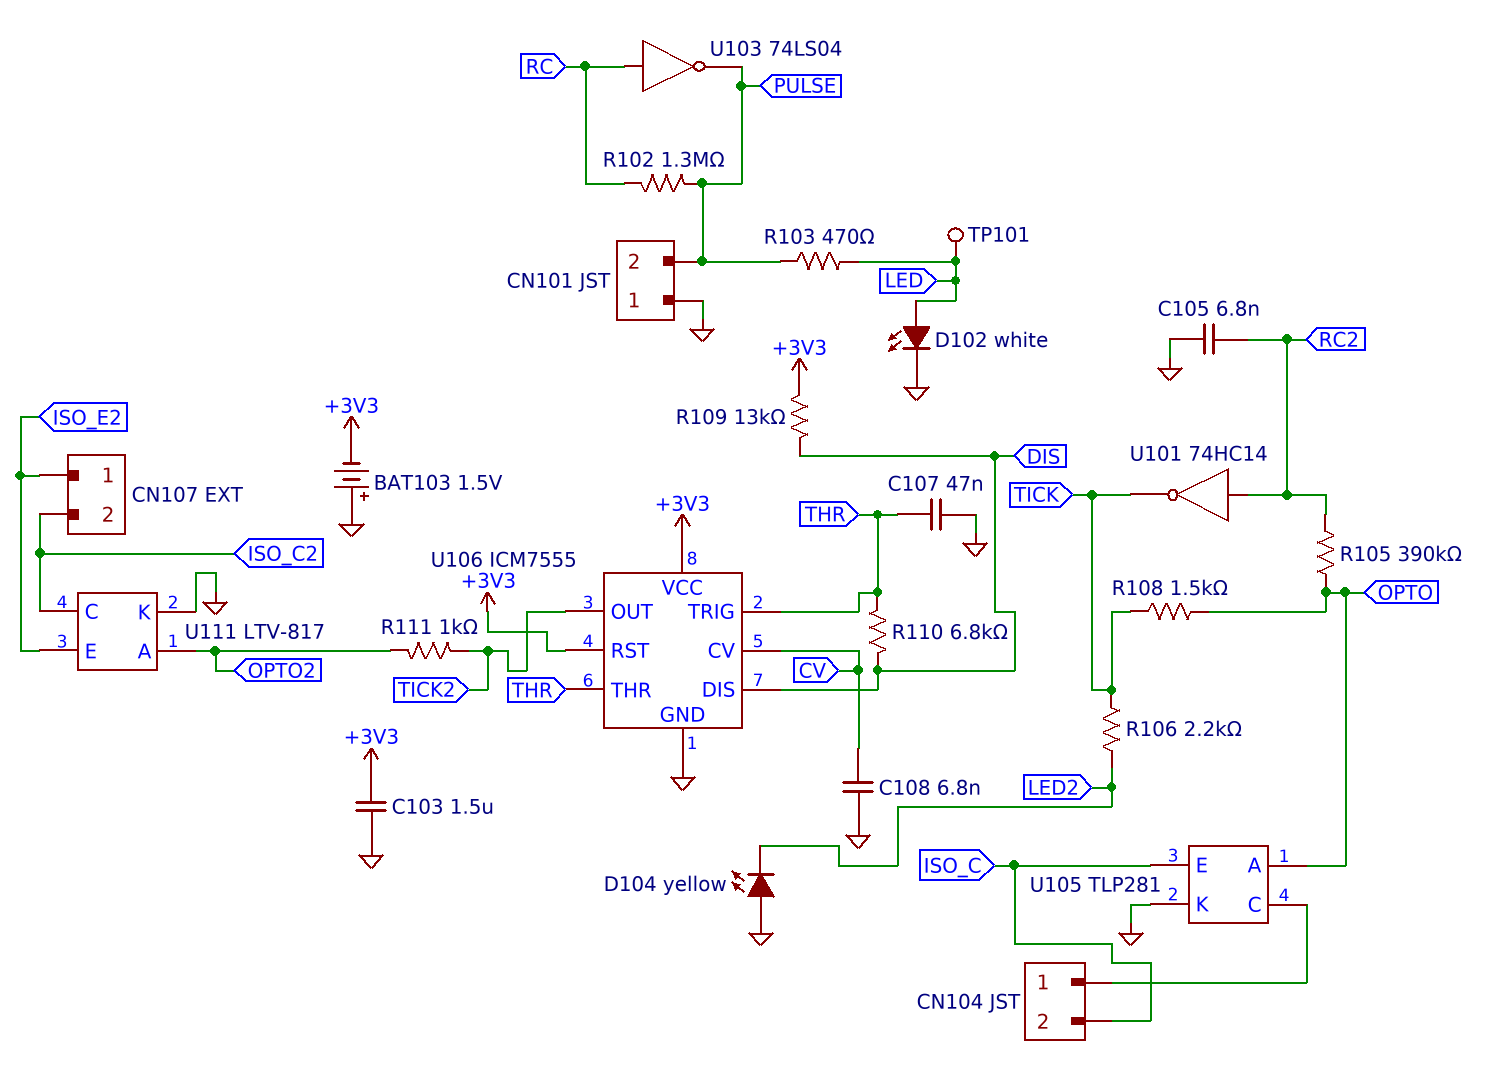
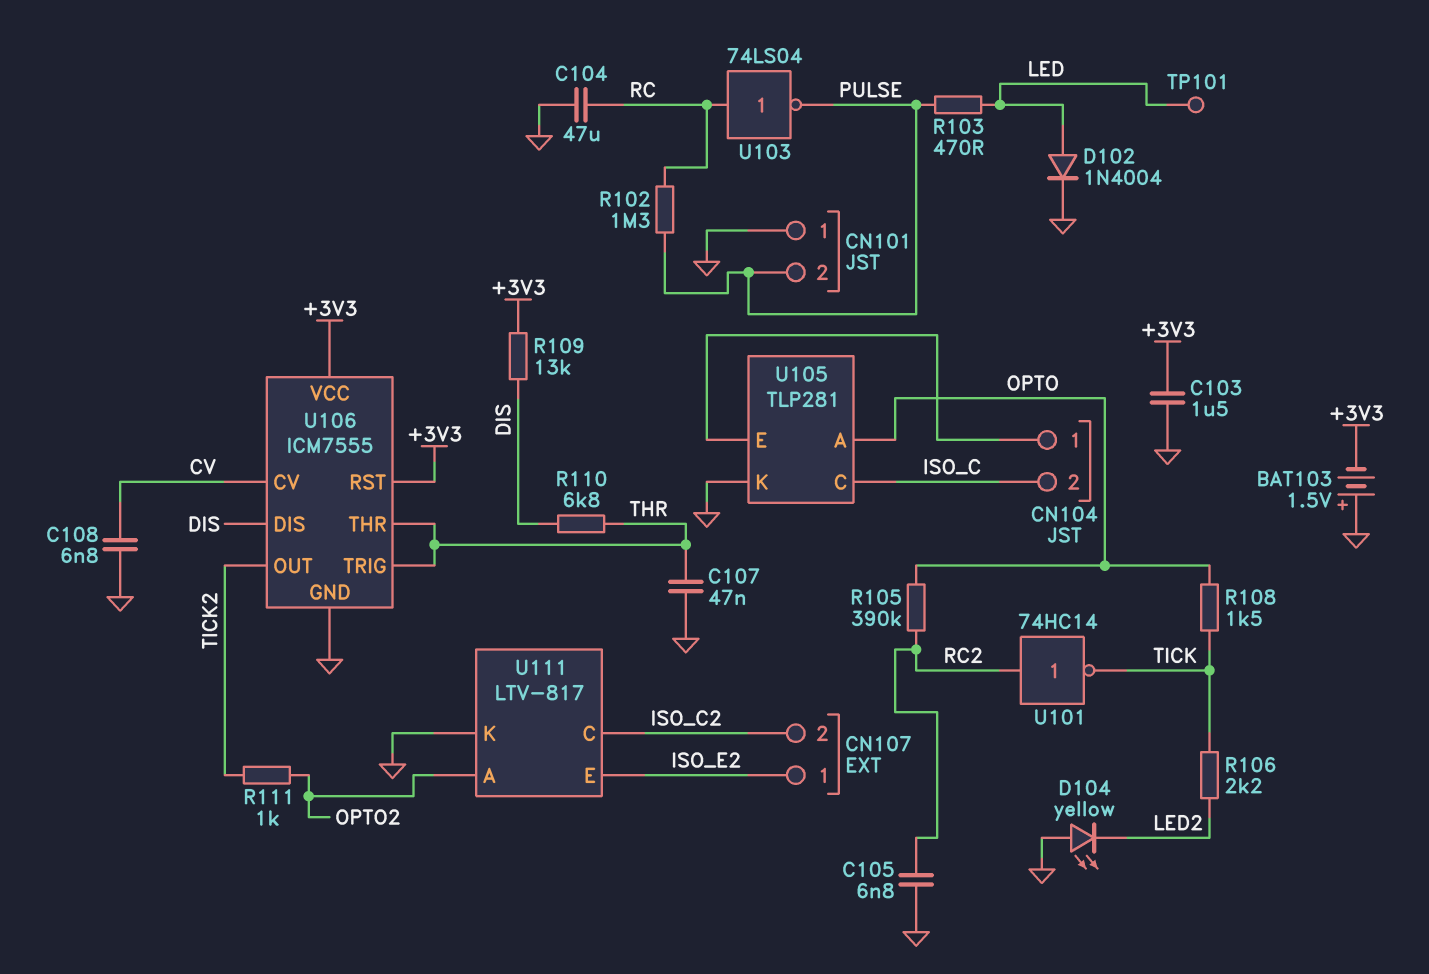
C104: none -> 47uF (GND, RC)
D102: LED white (A LED, K GND) -> diode 1N4004 (A LED, K GND)
U105 pin C: CN104/1 -> ISO_C
U105 pin E: ISO_C -> CN104/1

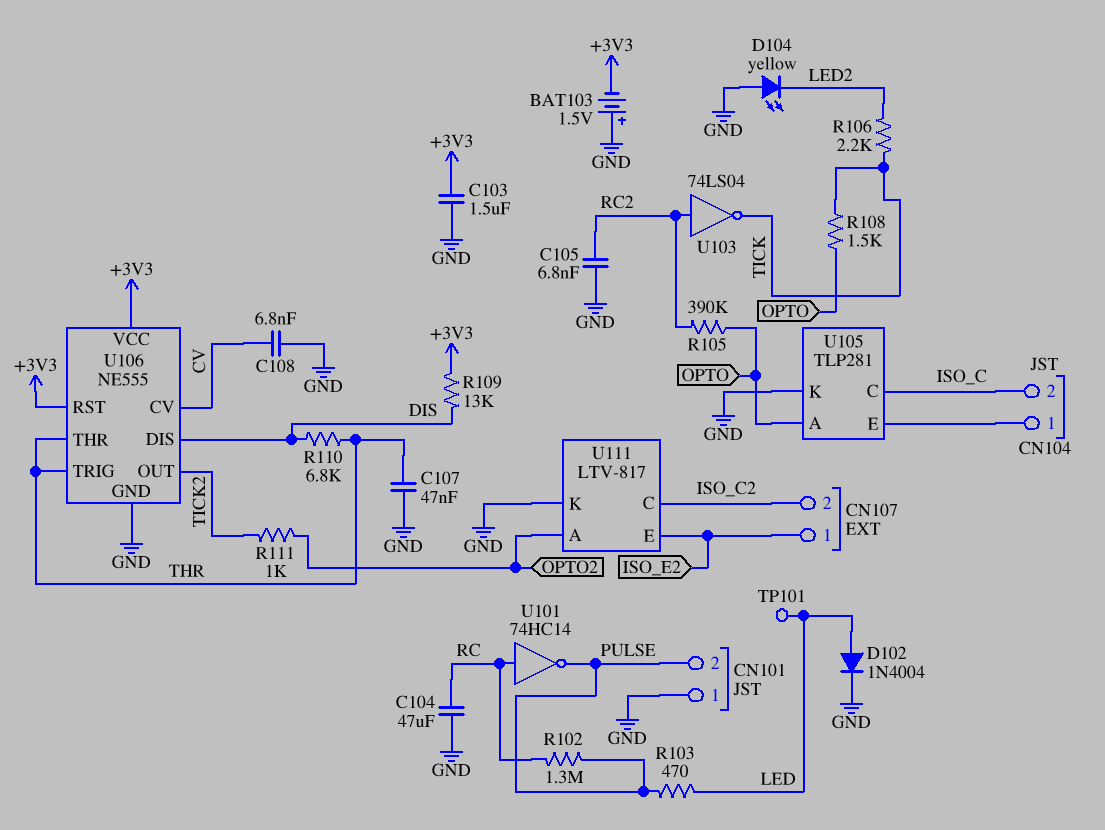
U101: NOT 74HC14 (in RC2, out TICK) -> NOT 74HC14 (in RC, out PULSE)
U103: NOT 74LS04 (in RC, out PULSE) -> NOT 74LS04 (in RC2, out TICK)
U106: ICM7555 -> NE555

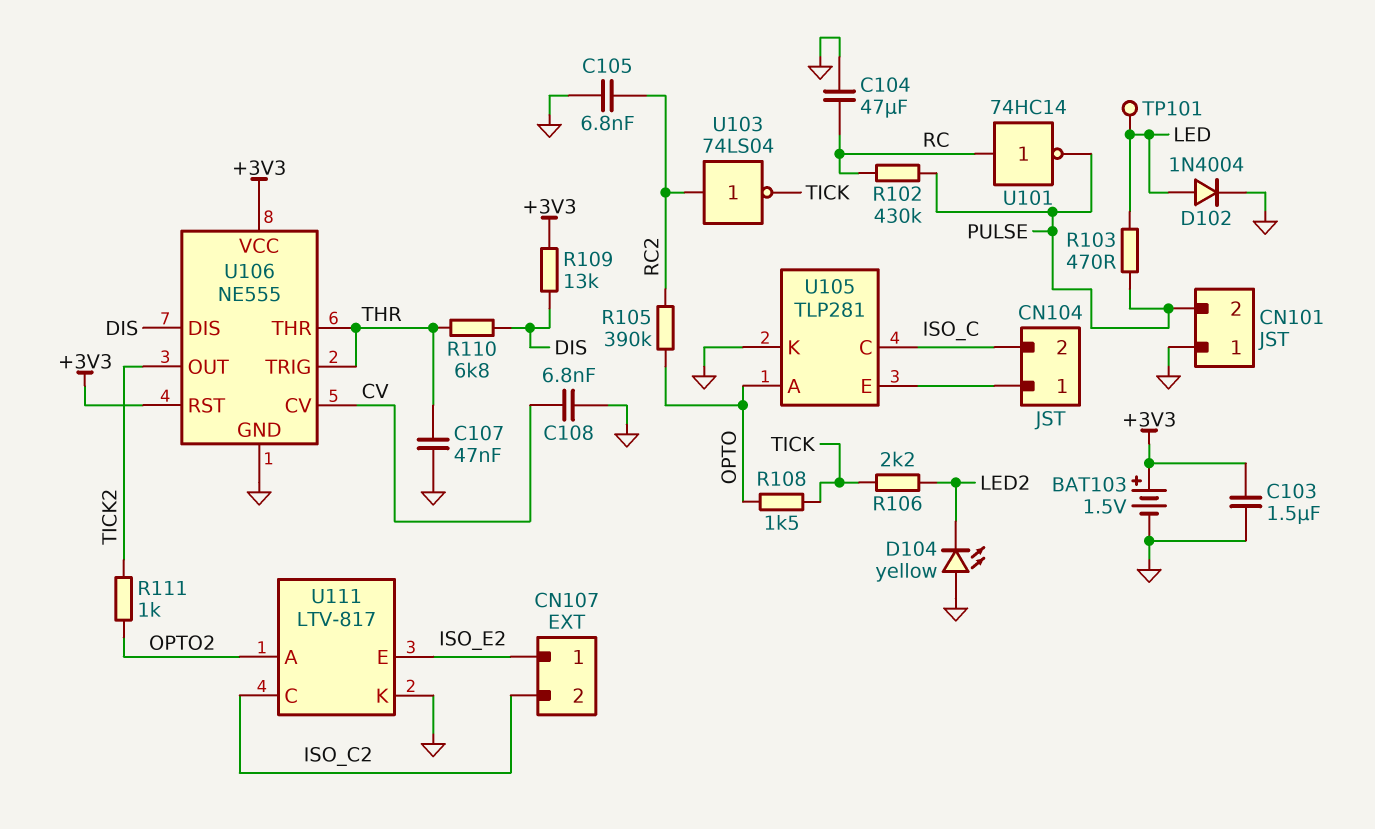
BAT103: 1.5V (plus GND, minus +3V3) -> 1.5V (plus +3V3, minus GND)
R102: 1.3M (PULSE, RC) -> 430k (PULSE, RC)

